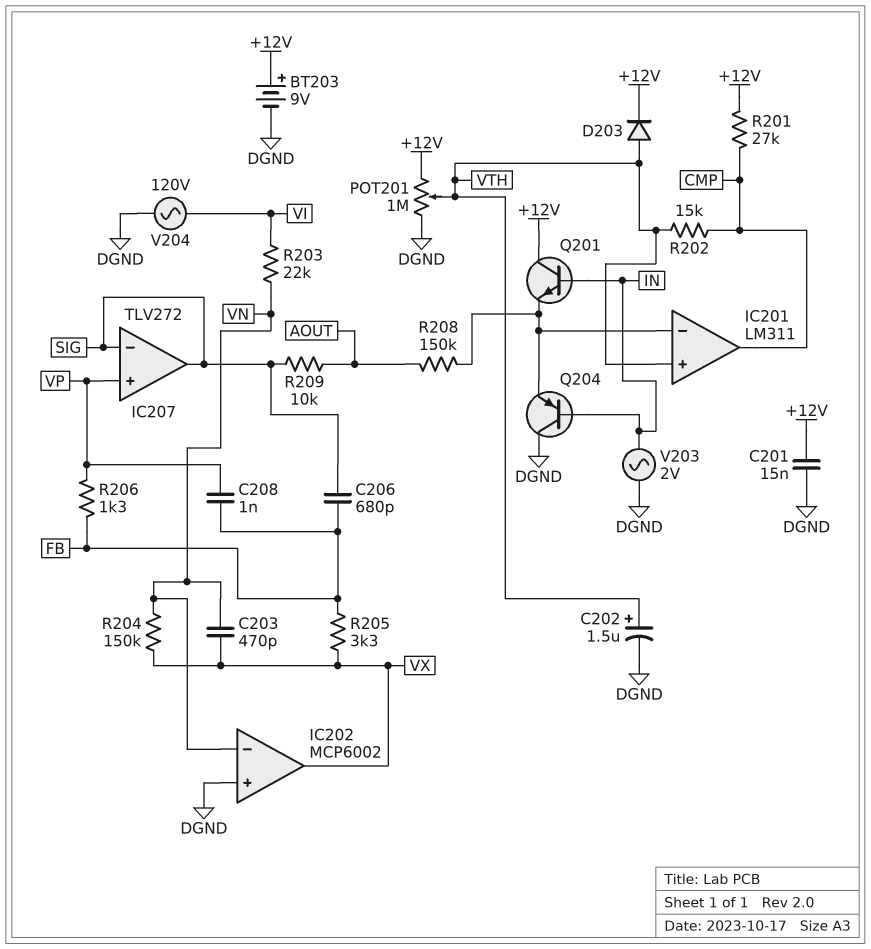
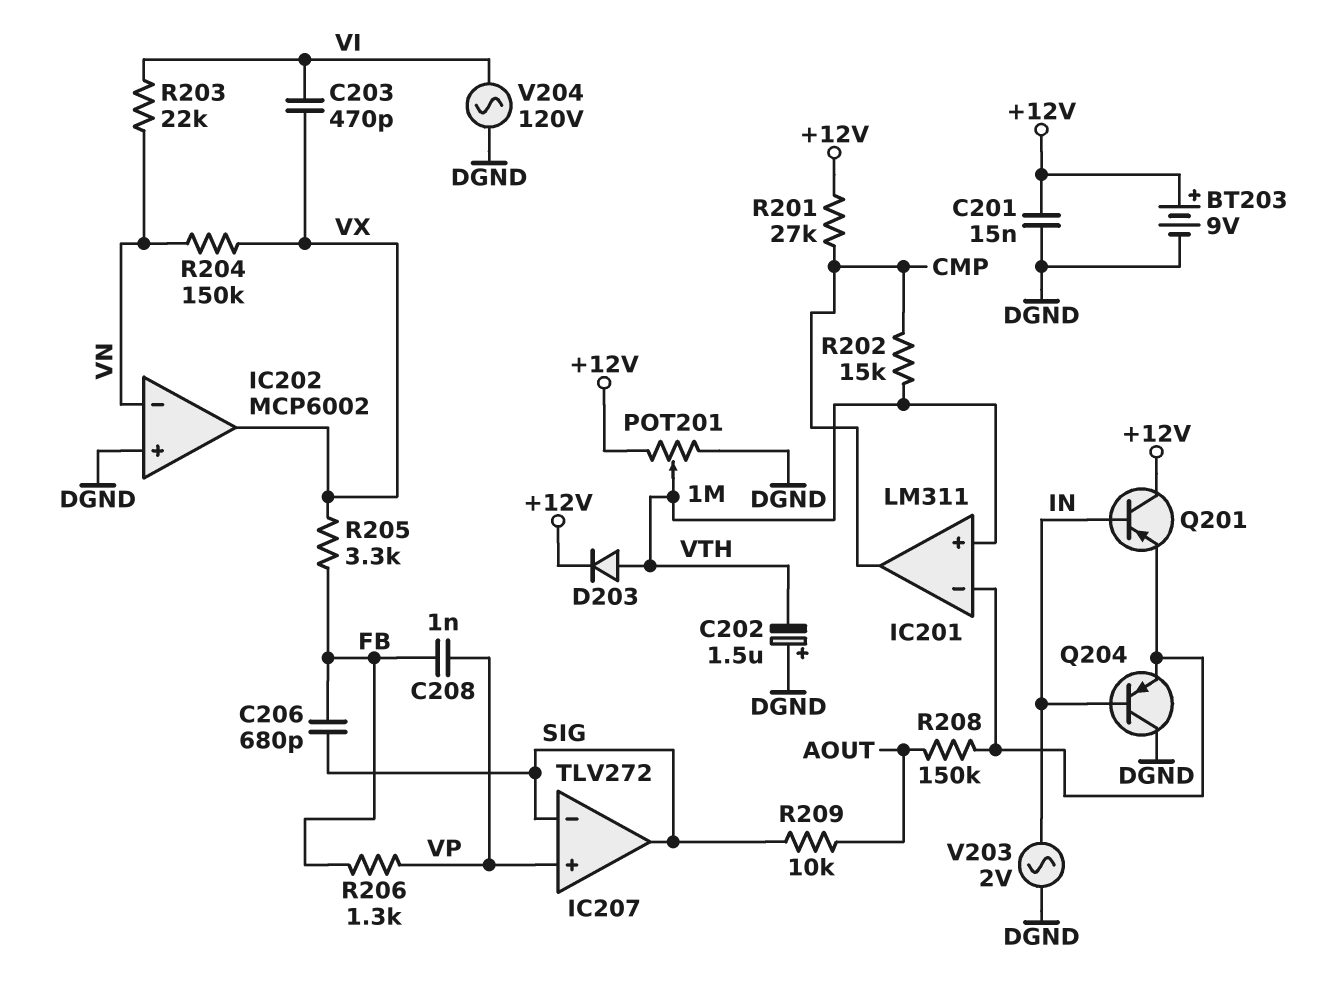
C202: 1.5uF (plus VTH, minus DGND) -> 1.5uF (plus DGND, minus VTH)
C203: 470pF (VN, VX) -> 470pF (VI, VX)
Q201: NPN (B IN, C +12V, E IC201/in-) -> PNP (B IN, C +12V, E IC201/in-)

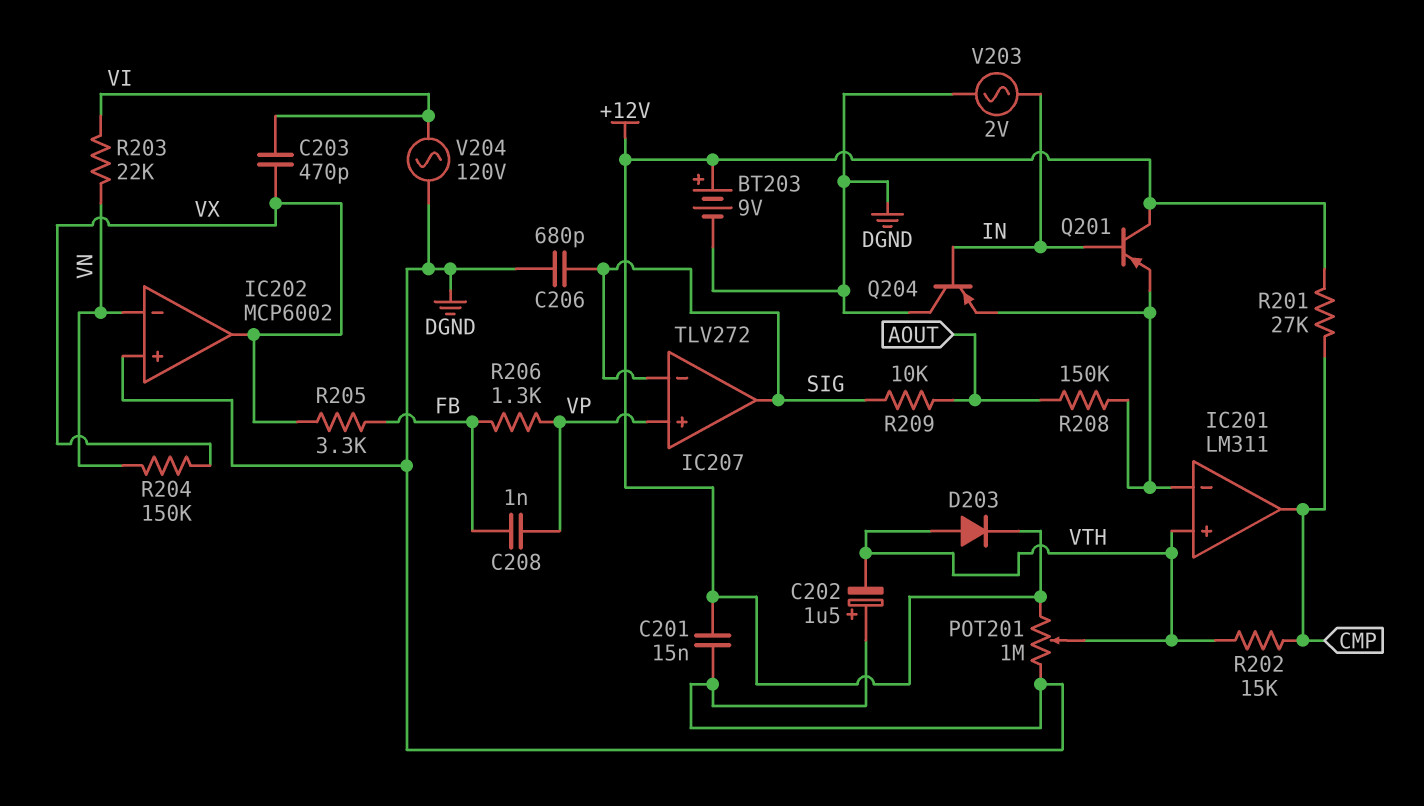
C206: 680pF (FB, SIG) -> 680pF (DGND, SIG)

